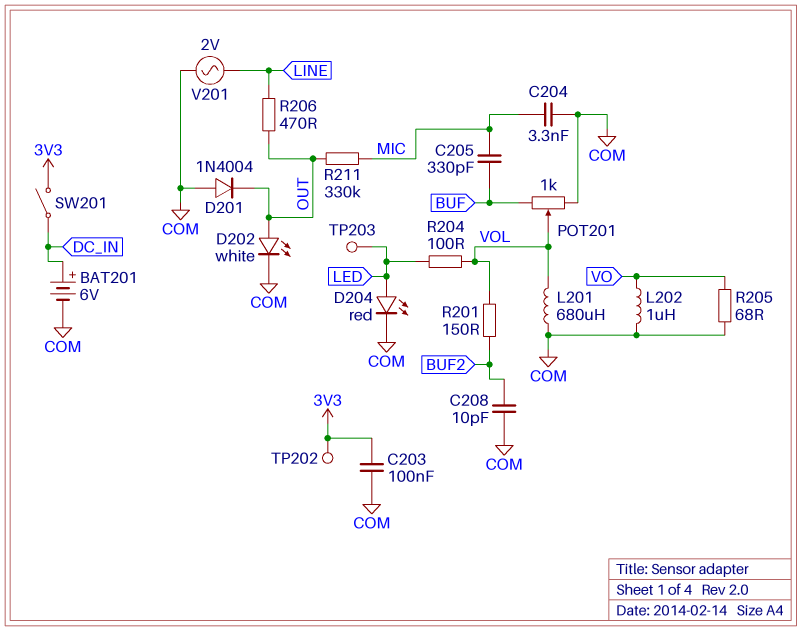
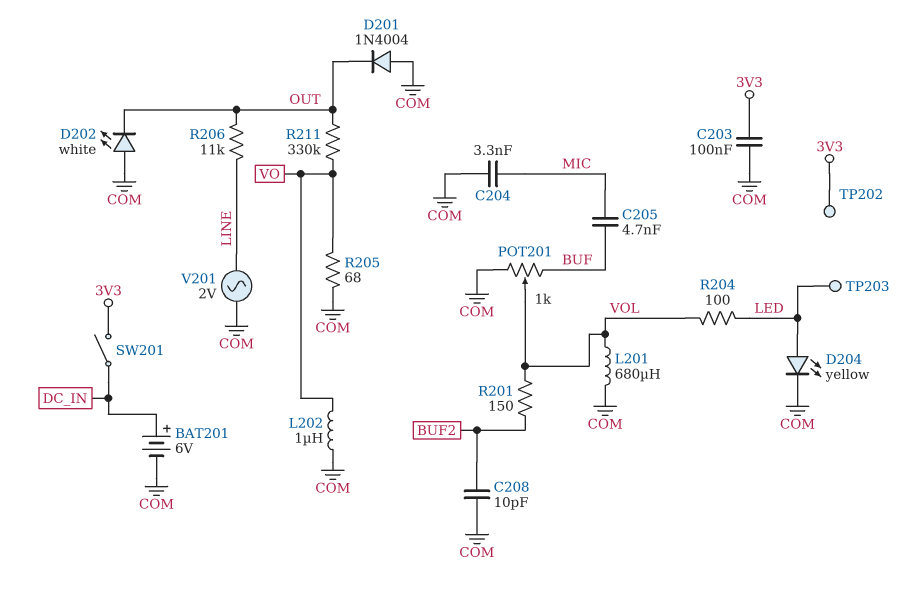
C205: 330pF (BUF, MIC) -> 4.7nF (BUF, MIC)
D202: LED white (A OUT, K COM) -> LED white (A COM, K OUT)
D204: LED red (A LED, K COM) -> LED yellow (A LED, K COM)
R206: 470 (LINE, OUT) -> 11k (LINE, OUT)
R211: 330k (MIC, OUT) -> 330k (OUT, VO)

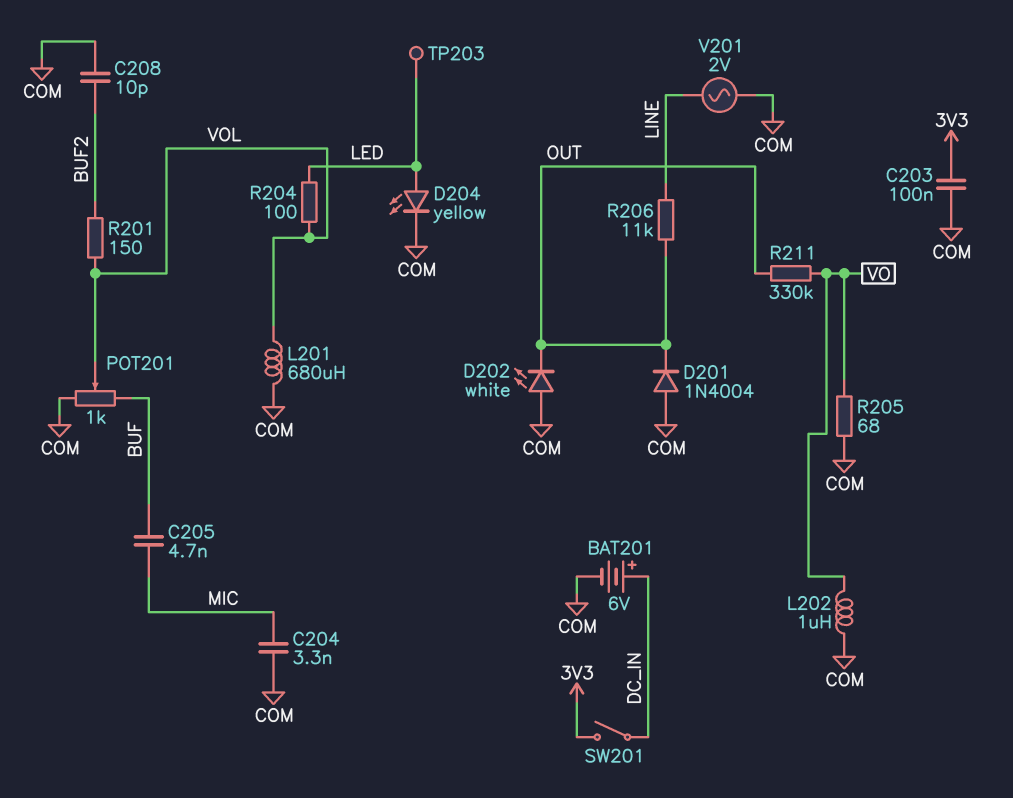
TP202: test point (3V3) -> none

